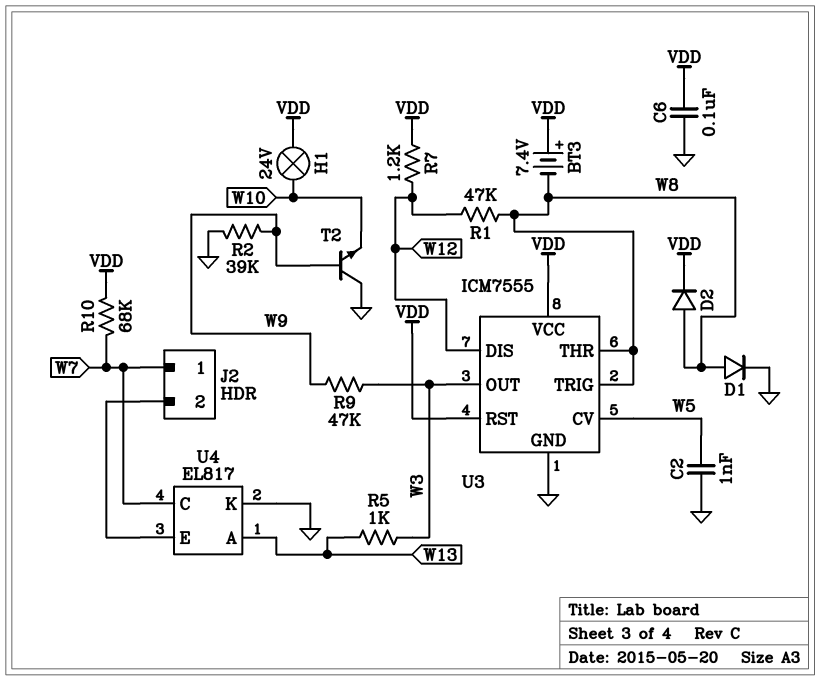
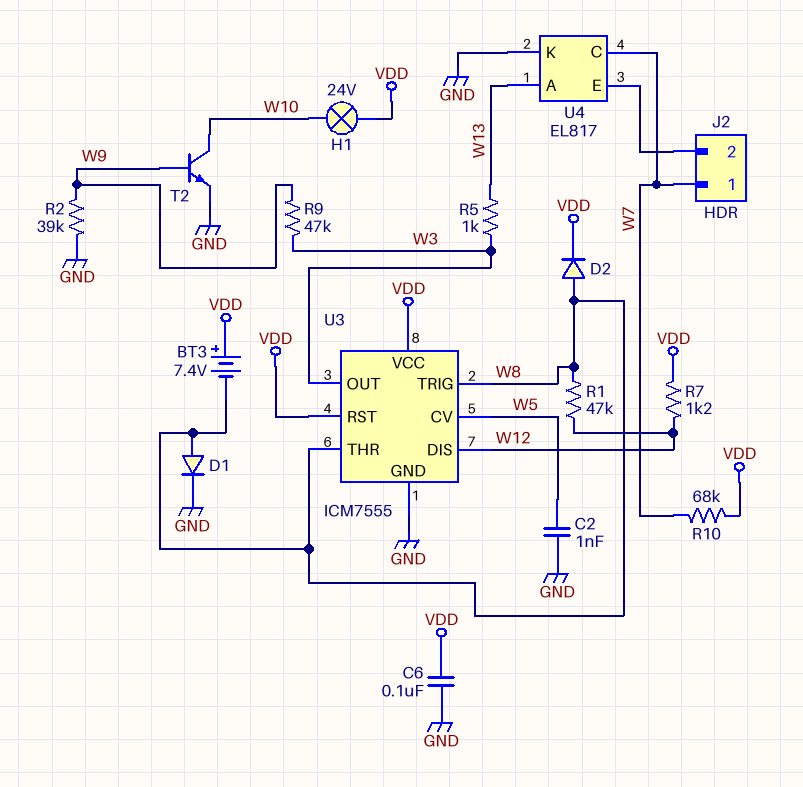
T2: NPN (B W9, C GND, E W10) -> NPN (B W9, C W10, E GND)

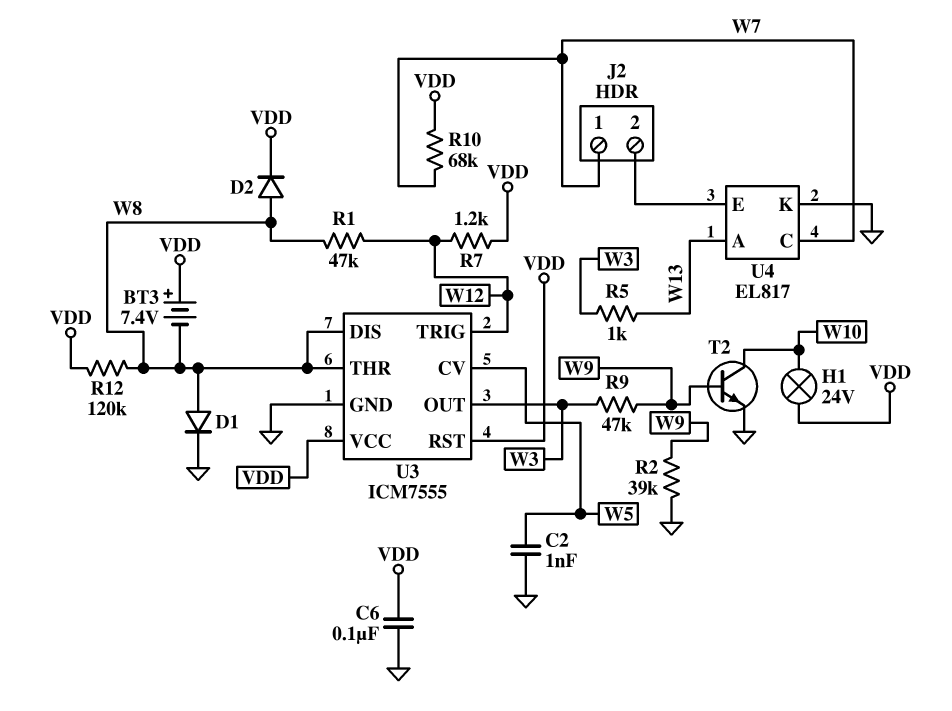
R12: none -> 120k (VDD, W8)
U3 pin DIS: W12 -> W8
U3 pin TRIG: W8 -> W12

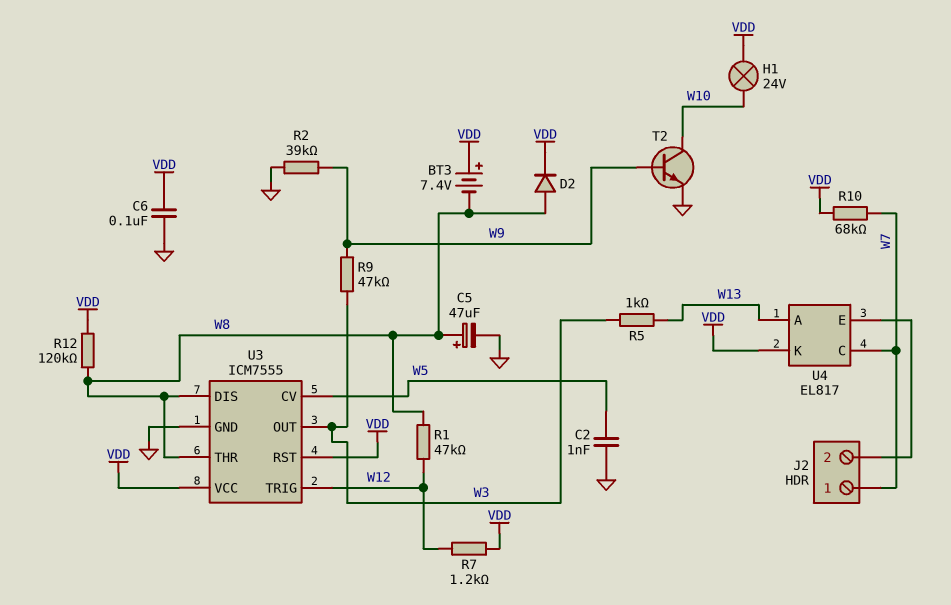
C5: none -> 47uF (plus W8, minus GND)
D1: diode (A W8, K GND) -> none
U4 pin K: GND -> VDD

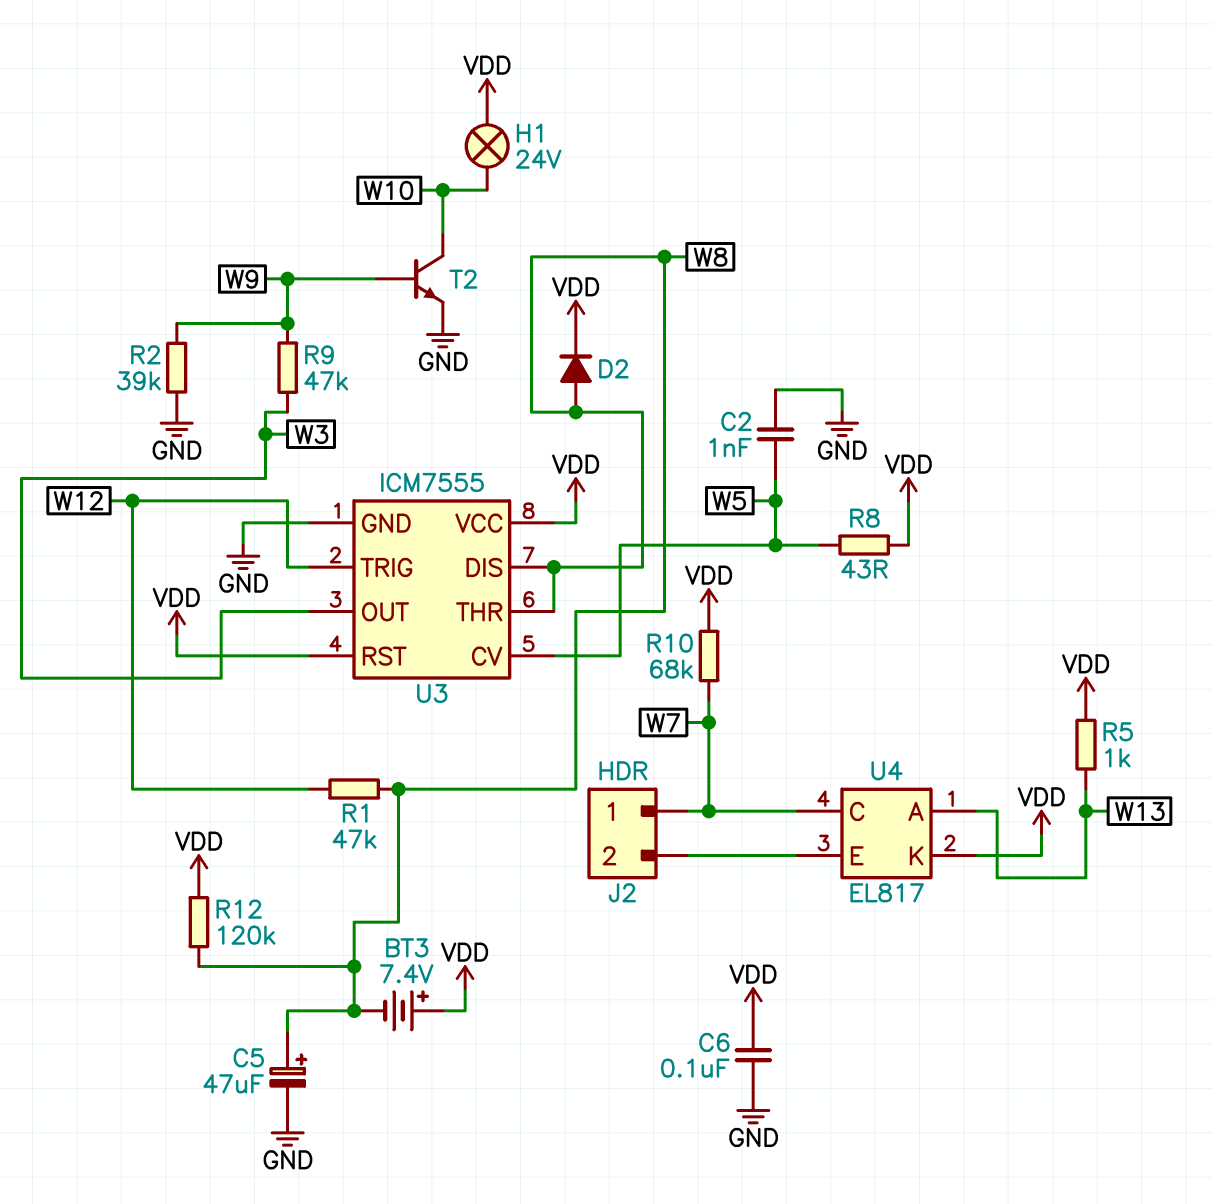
R5: 1k (W3, W13) -> 1k (VDD, W13)
R7: 1.2k (VDD, W12) -> none
R8: none -> 43 (VDD, W5)

